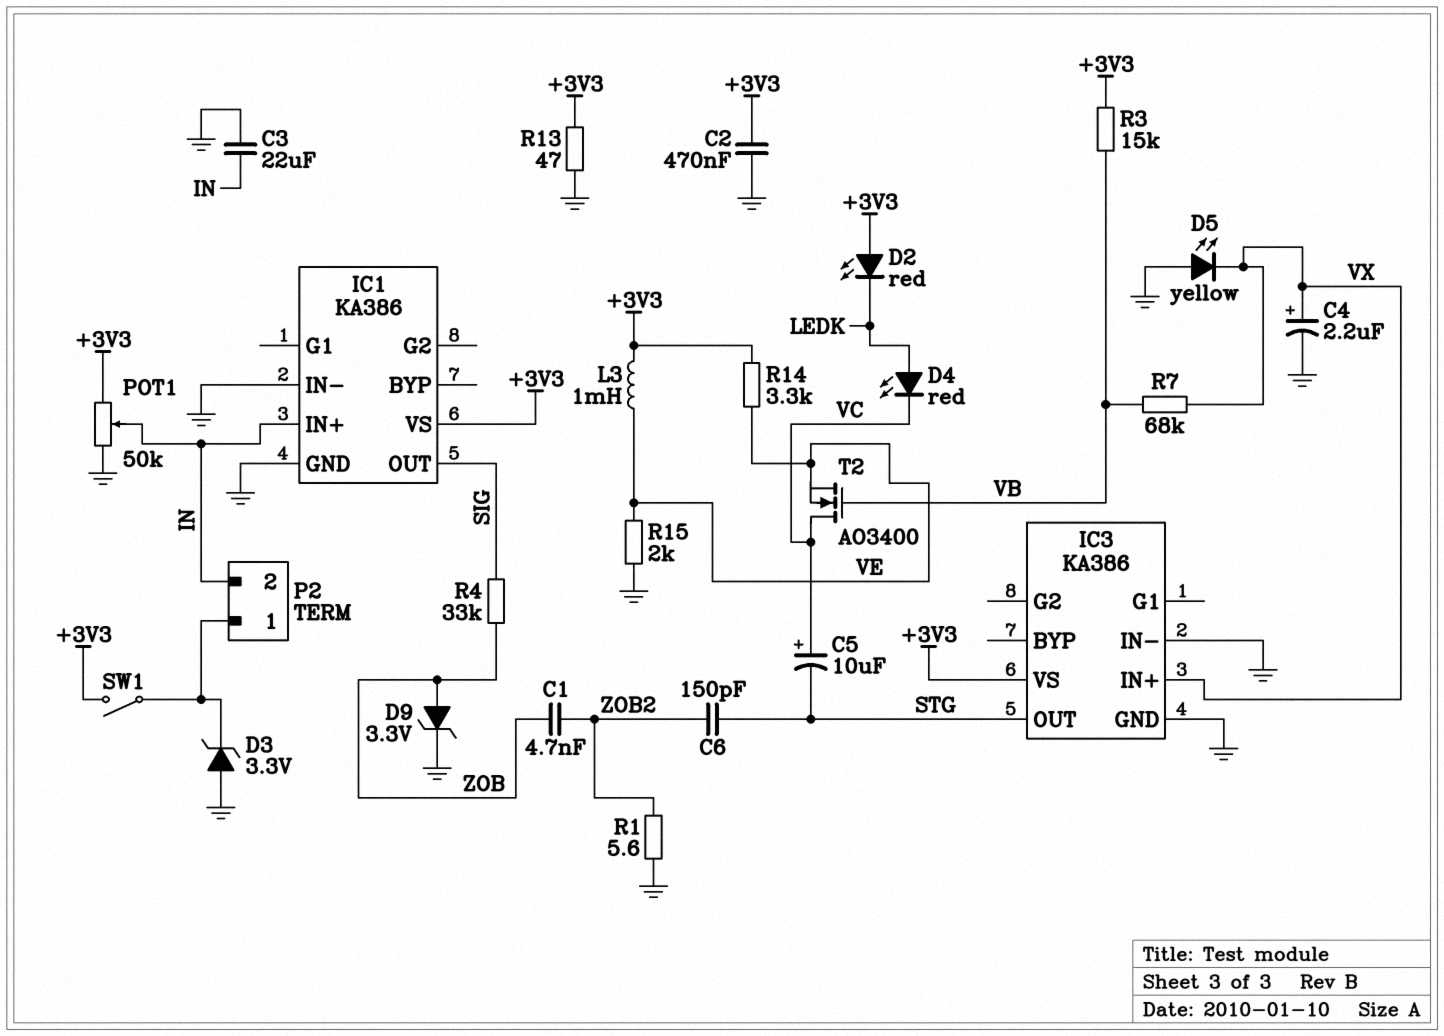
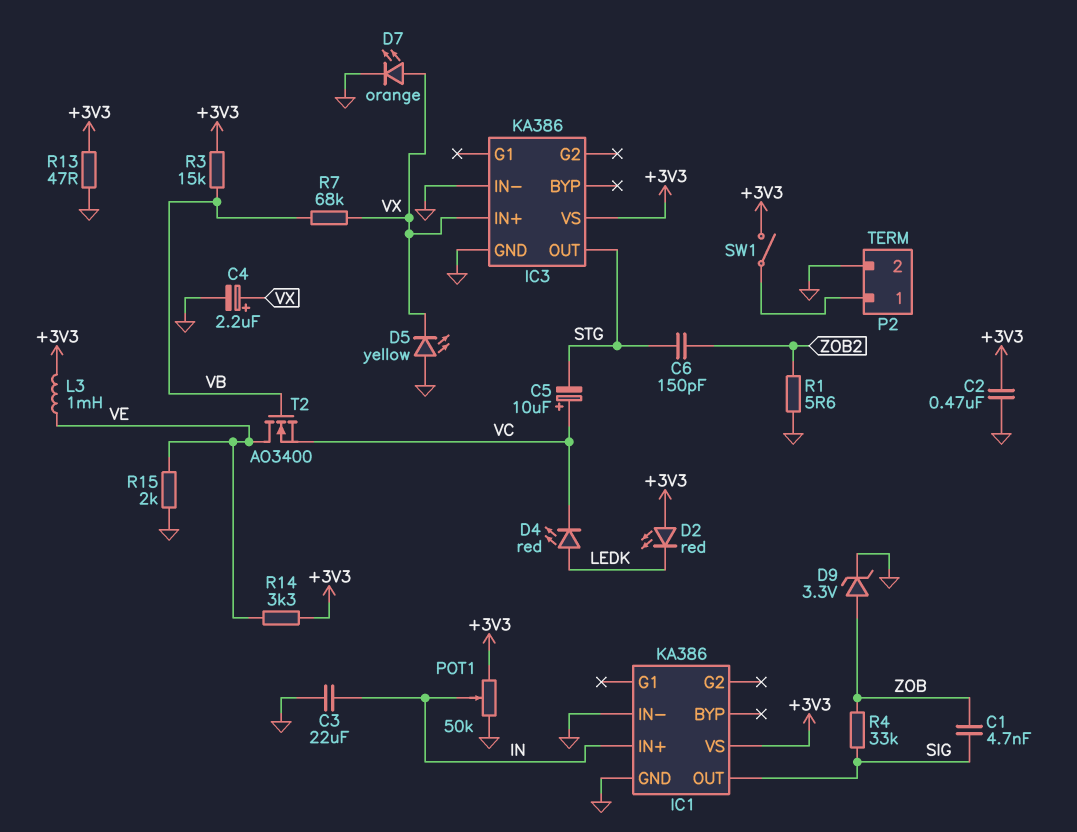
C1: 4.7nF (ZOB, ZOB2) -> 4.7nF (SIG, ZOB)
D3: zener 3.3V (A GND, K P2/1) -> none
D7: none -> LED orange (A VX, K GND)
P2 pin 2: IN -> GND
T2: NMOS AO3400 (G VB, D VC, S VE) -> NMOS AO3400 (G VB, D VE, S VC)

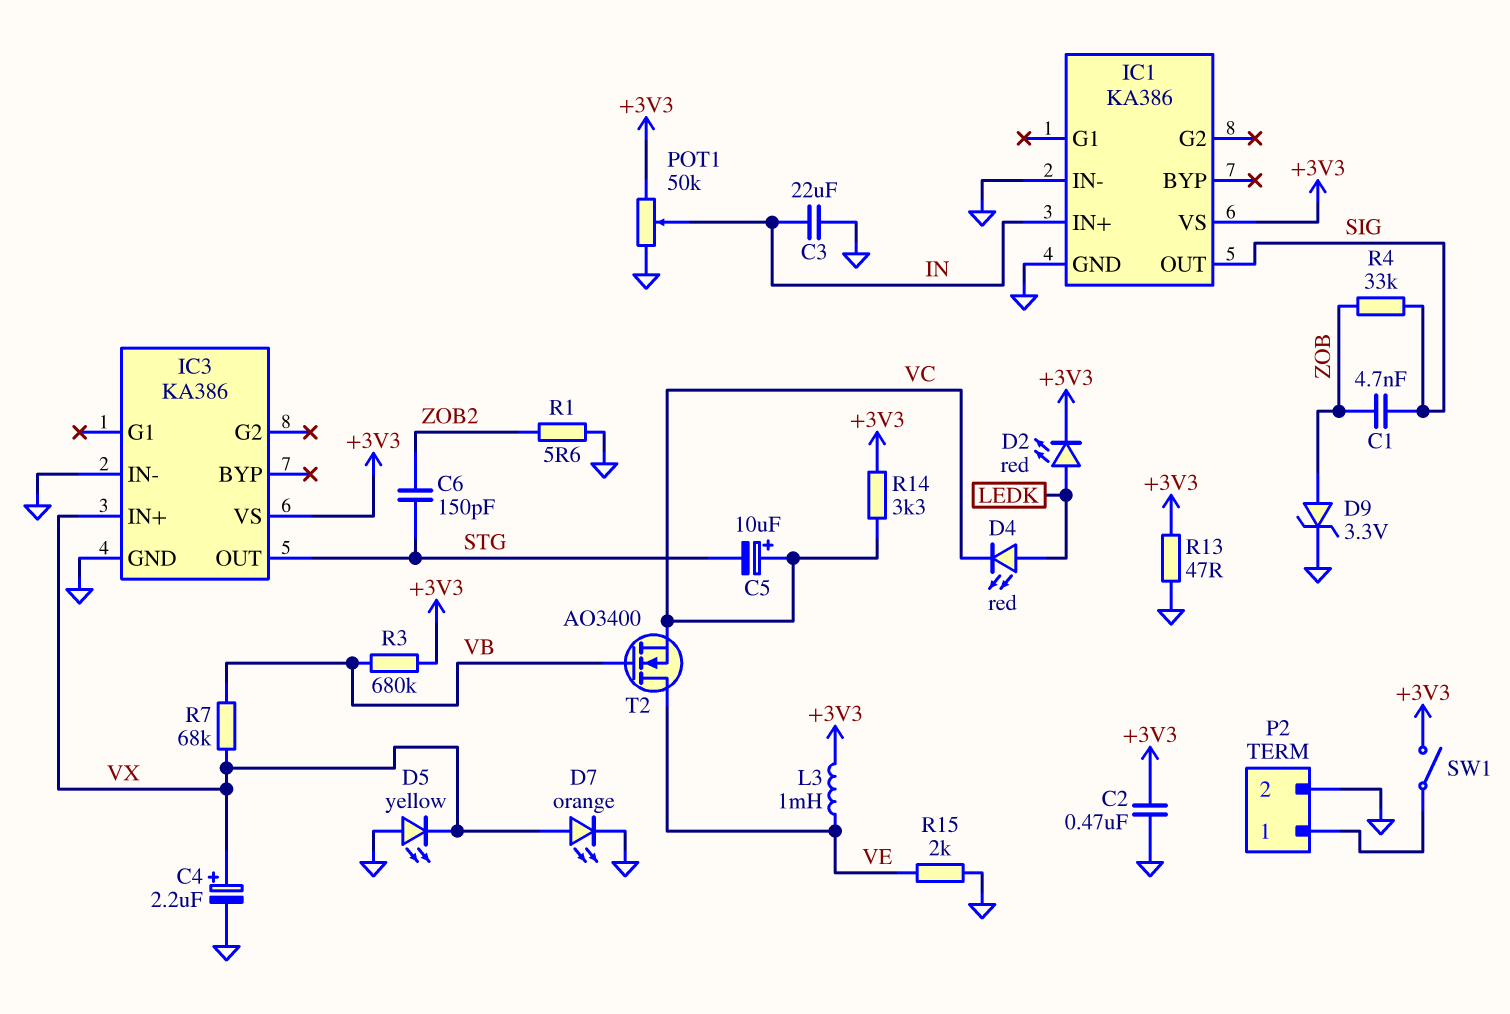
D2: LED red (A +3V3, K LEDK) -> LED red (A LEDK, K +3V3)
R3: 15k (+3V3, VB) -> 680k (+3V3, VB)
R14: 3.3k (+3V3, VE) -> 3.3k (+3V3, VC)

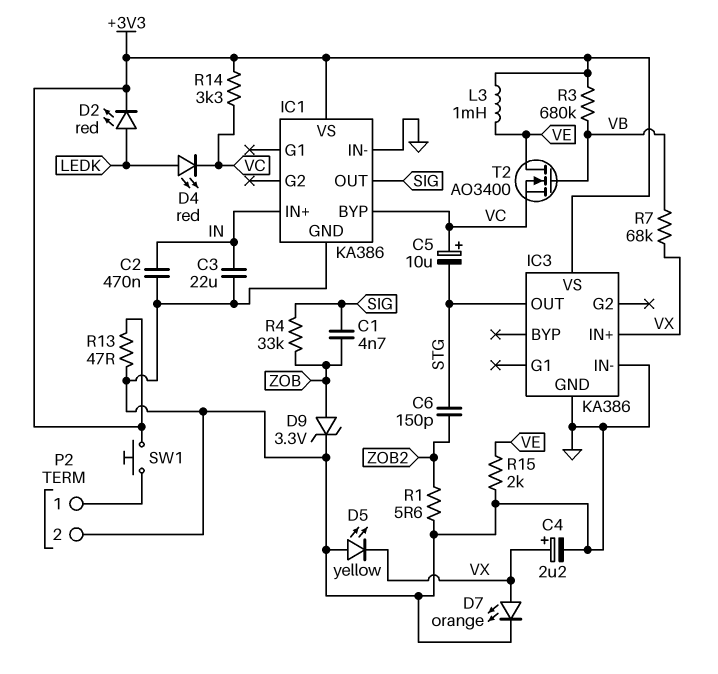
C2: 470nF (+3V3, GND) -> 470nF (GND, IN)
IC1 pin BYP: none -> VC
POT1: 50k (+3V3, GND, wiper IN) -> none
SW1: switch (+3V3, P2/1) -> button (+3V3, P2/1)

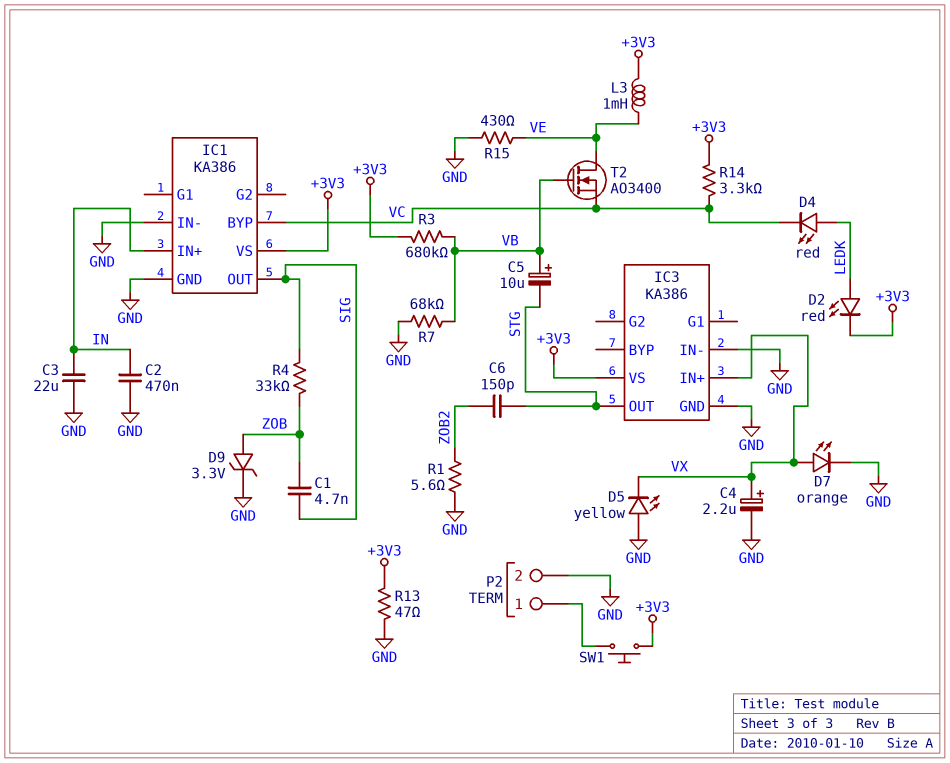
C5: 10uF (plus VC, minus STG) -> 10uF (plus VB, minus STG)
R7: 68k (VB, VX) -> 68k (GND, VB)
R15: 2k (GND, VE) -> 430 (GND, VE)

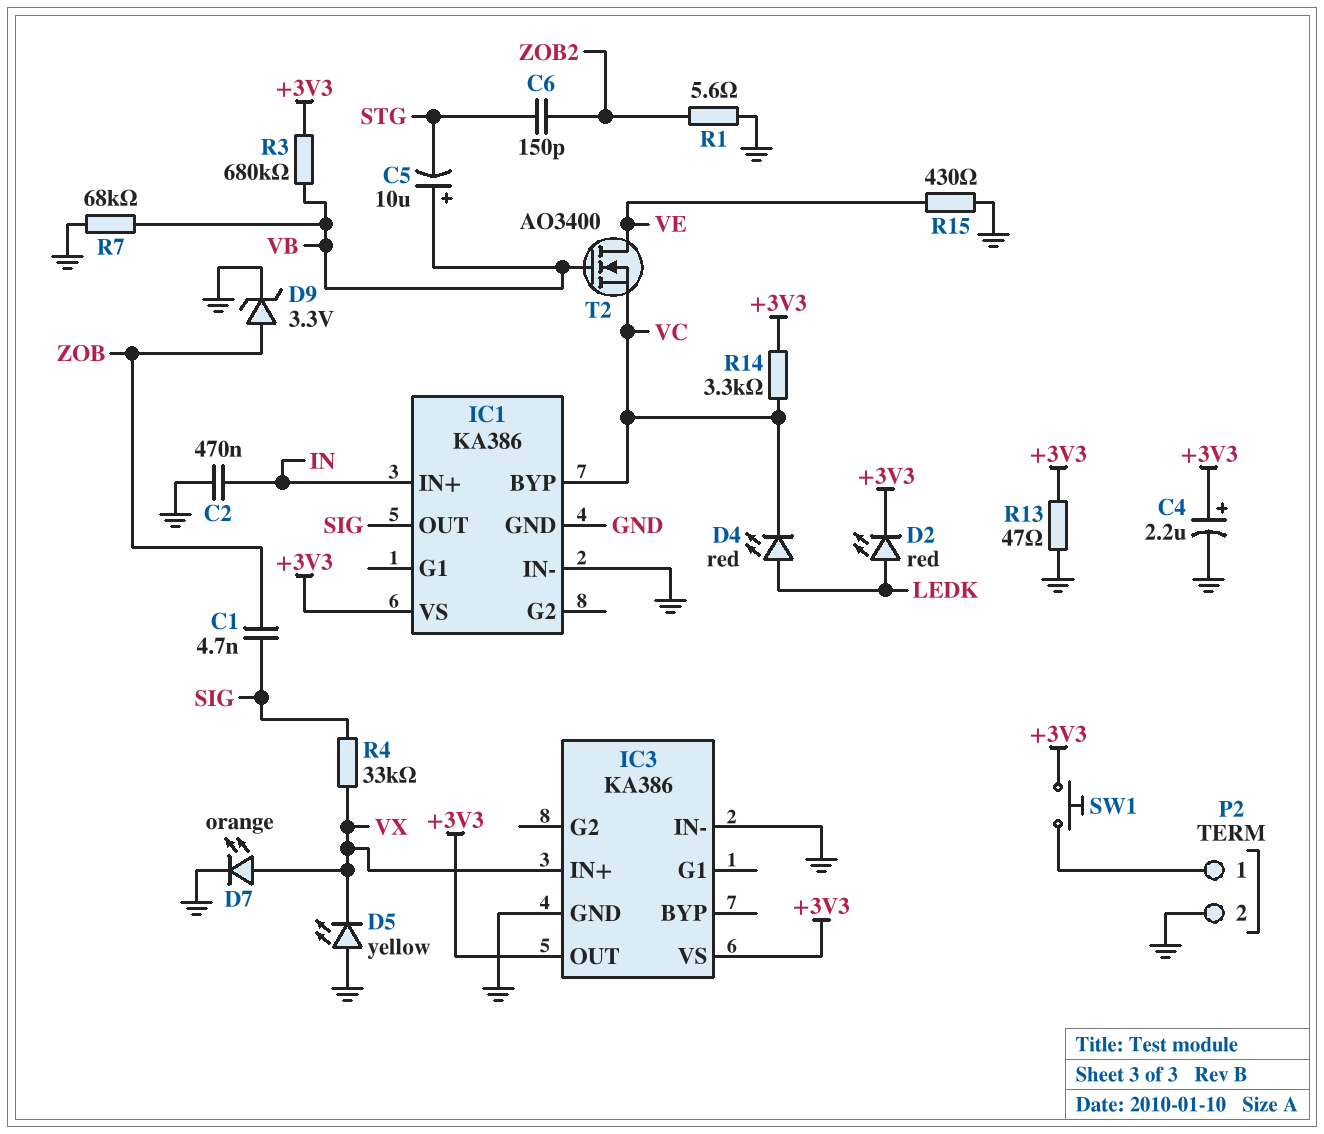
C3: 22uF (GND, IN) -> none
C4: 2.2uF (plus VX, minus GND) -> 2.2uF (plus +3V3, minus GND)
IC3 pin OUT: STG -> +3V3
L3: 1mH (+3V3, VE) -> none
R4: 33k (SIG, ZOB) -> 33k (SIG, VX)

